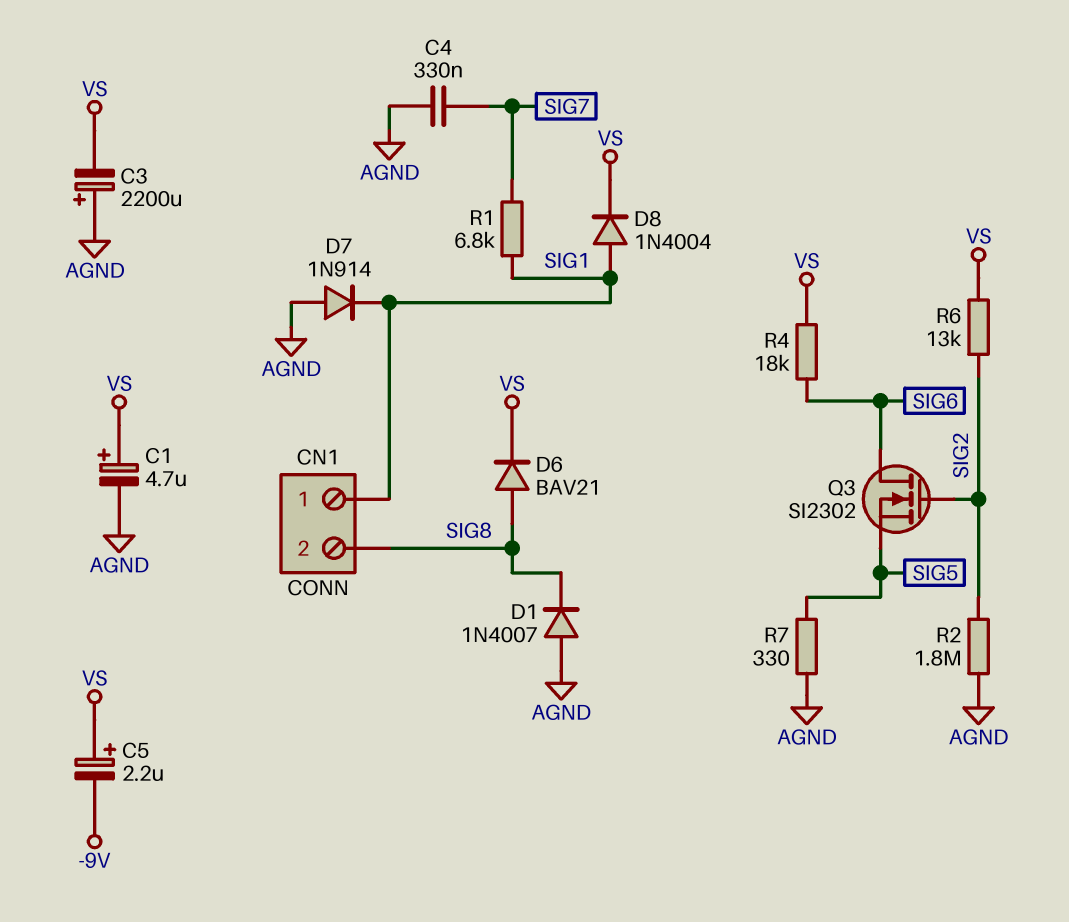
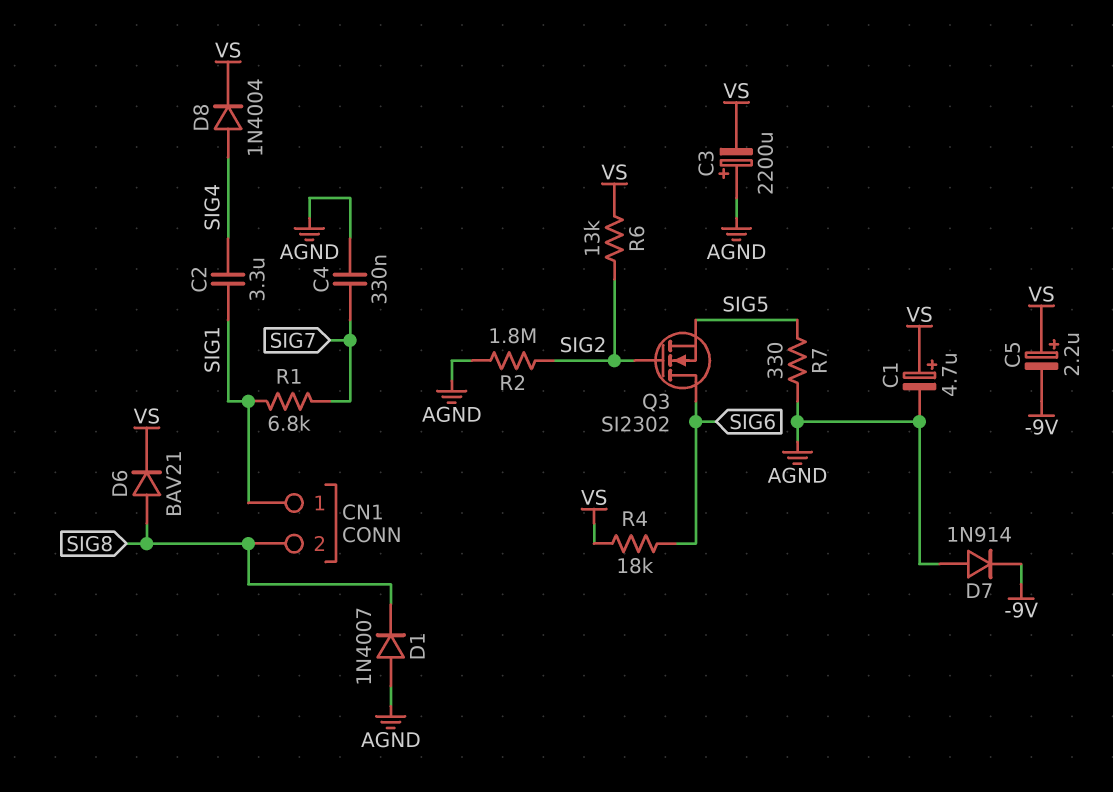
C2: none -> 3.3uF (SIG1, SIG4)
D7: diode 1N914 (A AGND, K SIG1) -> diode 1N914 (A AGND, K -9V)
D8: diode 1N4004 (A SIG1, K VS) -> diode 1N4004 (A SIG4, K VS)

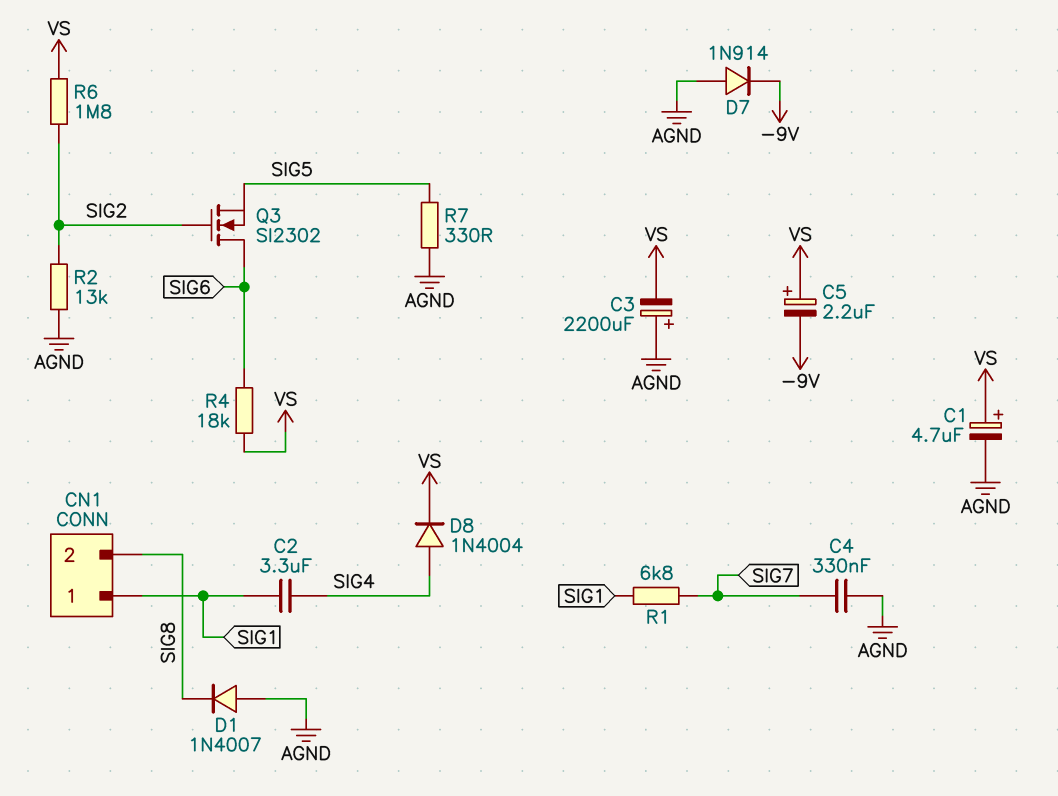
D6: diode BAV21 (A SIG8, K VS) -> none
R2: 1.8M (AGND, SIG2) -> 13k (AGND, SIG2)
R6: 13k (SIG2, VS) -> 1.8M (SIG2, VS)

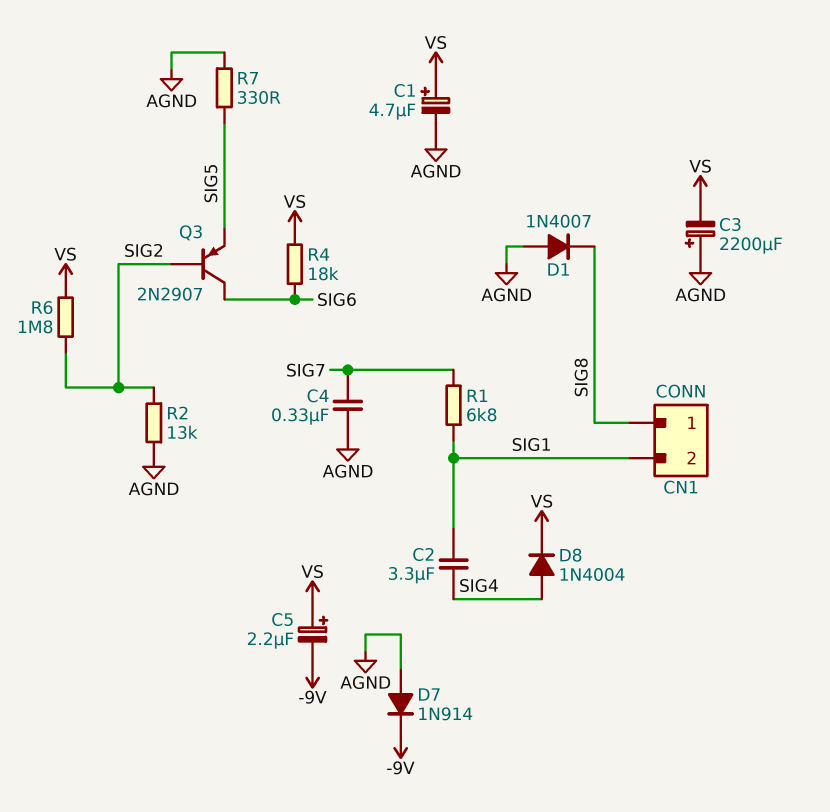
CN1 pin 1: SIG1 -> SIG8
CN1 pin 2: SIG8 -> SIG1
Q3: NMOS SI2302 (G SIG2, D SIG6, S SIG5) -> PNP 2N2907 (B SIG2, C SIG6, E SIG5)

